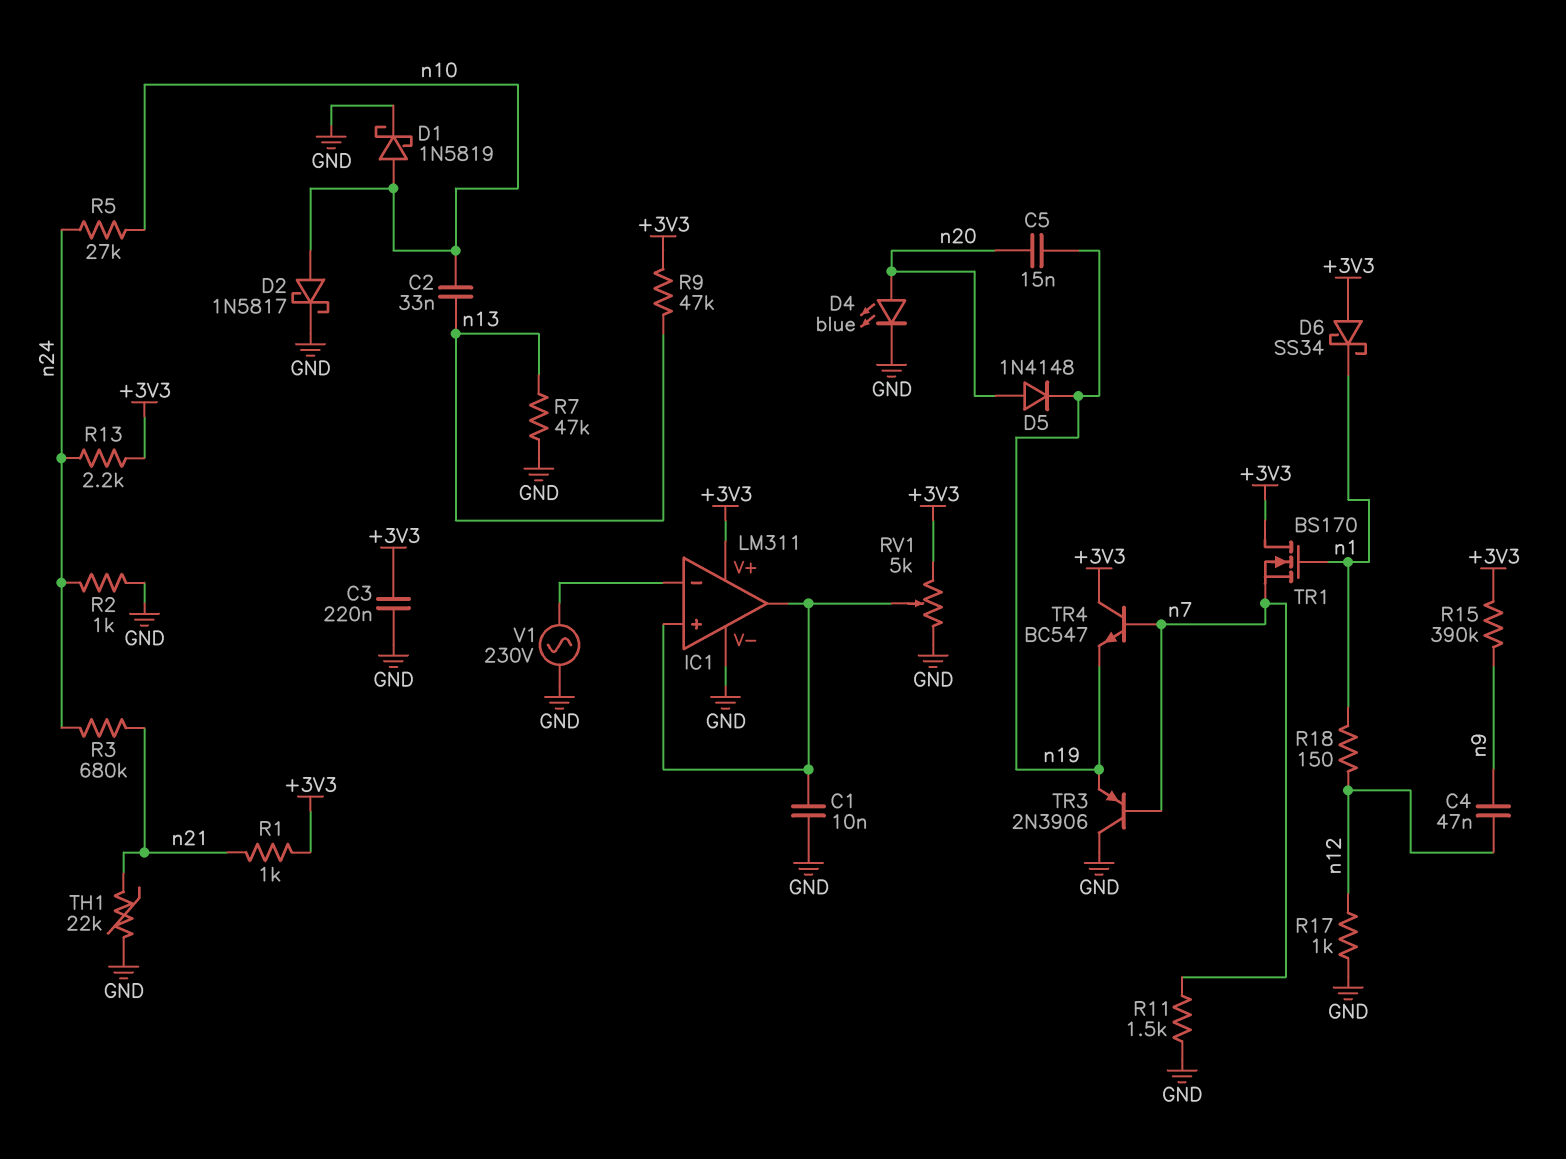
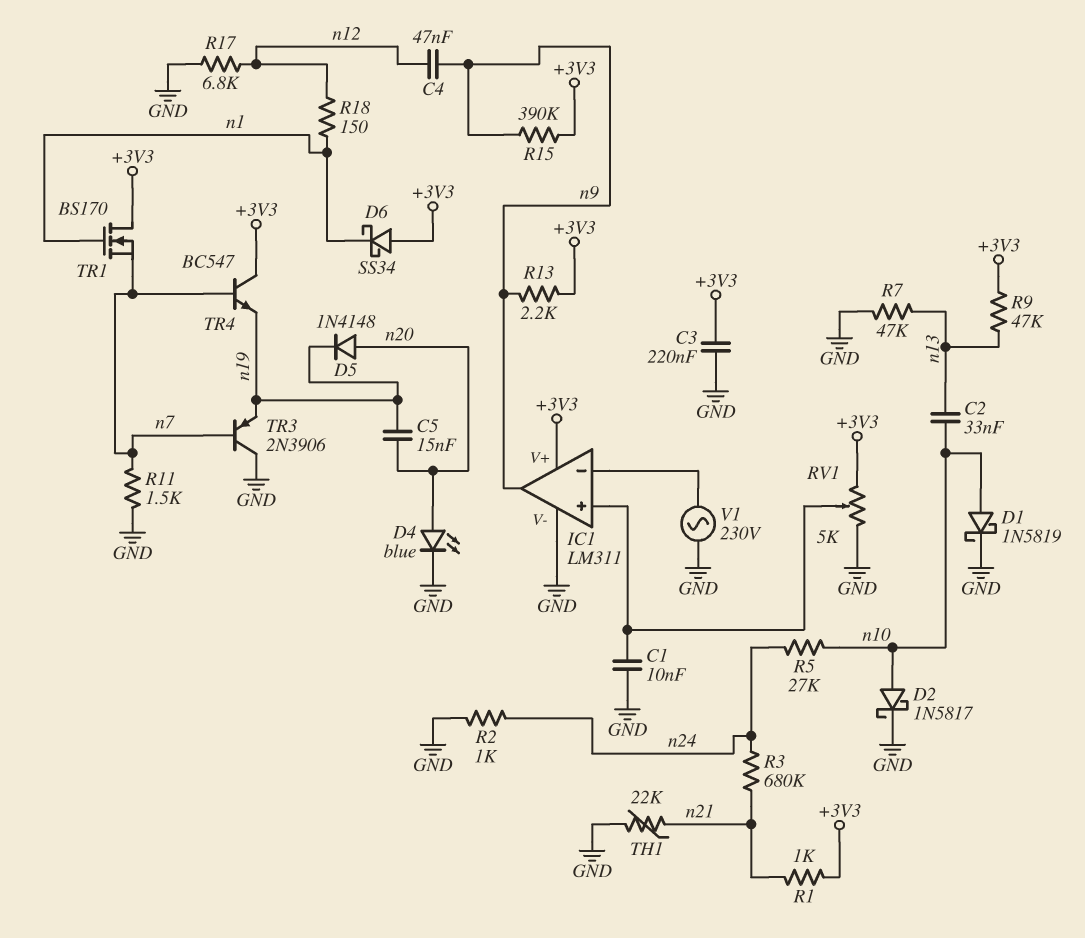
IC1 pin out: IC1/in+ -> n9
R13: 2.2k (+3V3, n24) -> 2.2k (+3V3, n9)
R17: 1k (GND, n12) -> 6.8k (GND, n12)

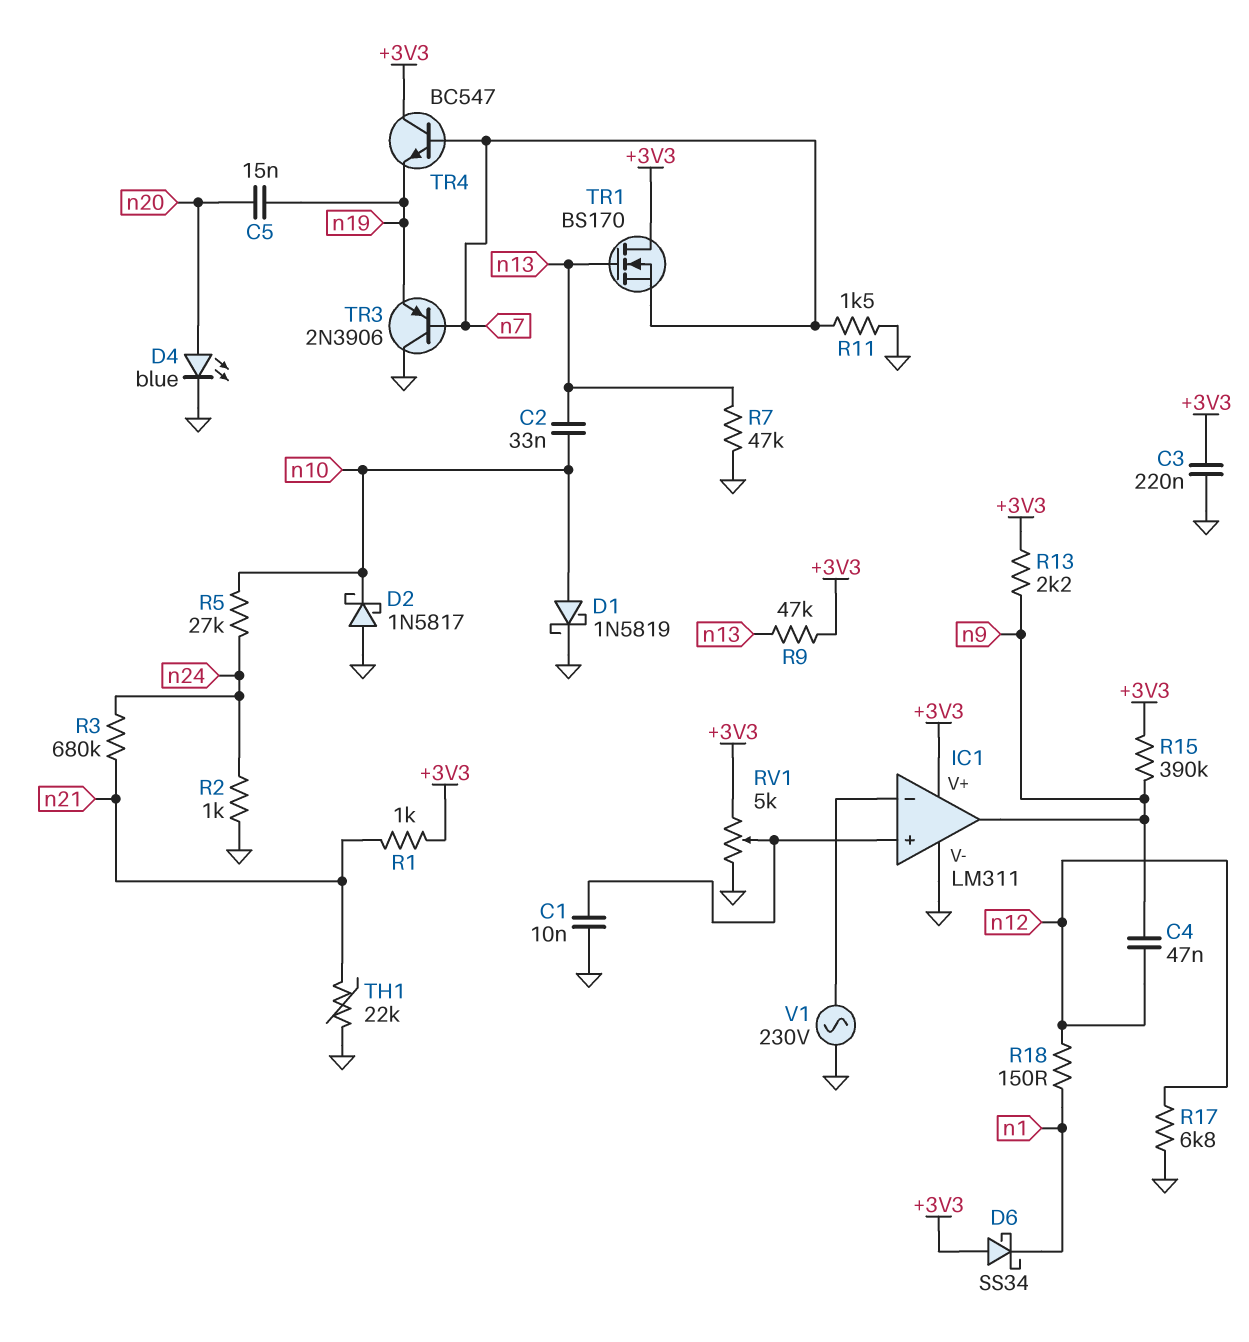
D2: schottky 1N5817 (A n10, K GND) -> schottky 1N5817 (A GND, K n10)
D5: diode 1N4148 (A n20, K n19) -> none
TR1: NMOS BS170 (G n1, D +3V3, S n7) -> NMOS BS170 (G n13, D +3V3, S n7)

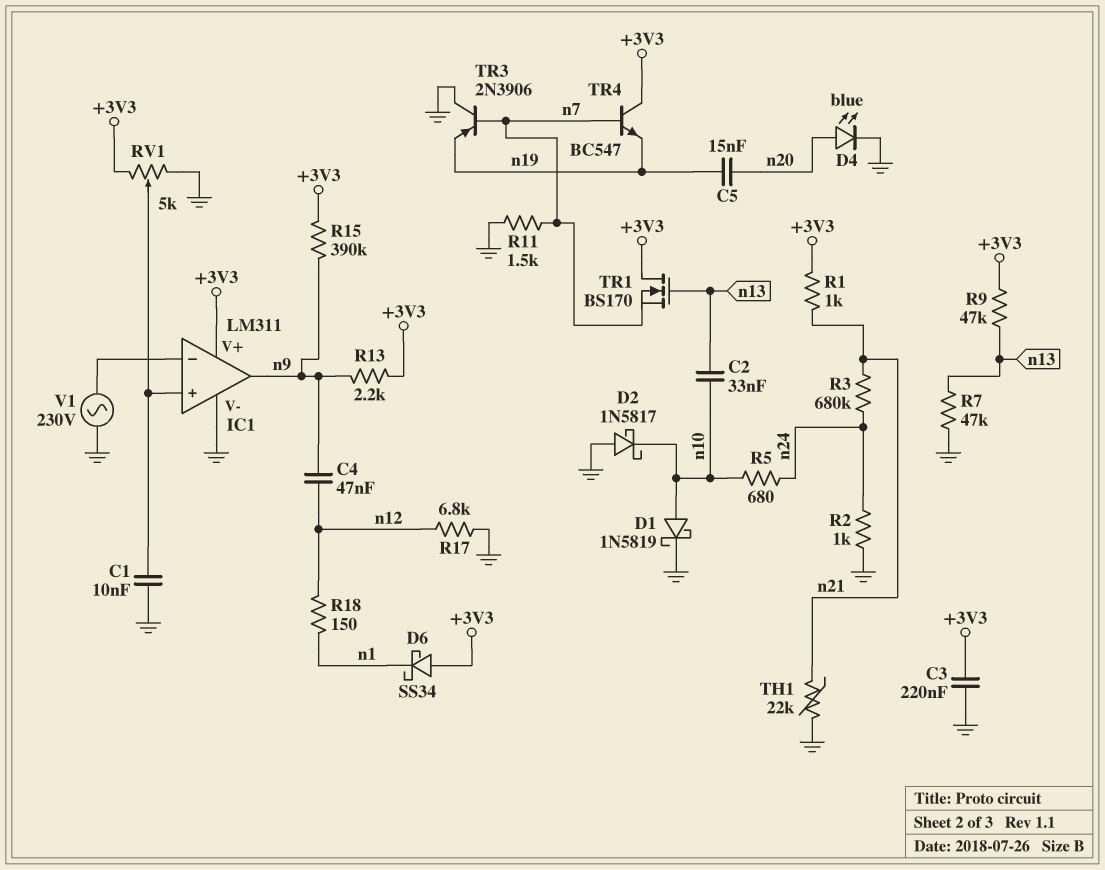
R5: 27k (n10, n24) -> 680 (n10, n24)

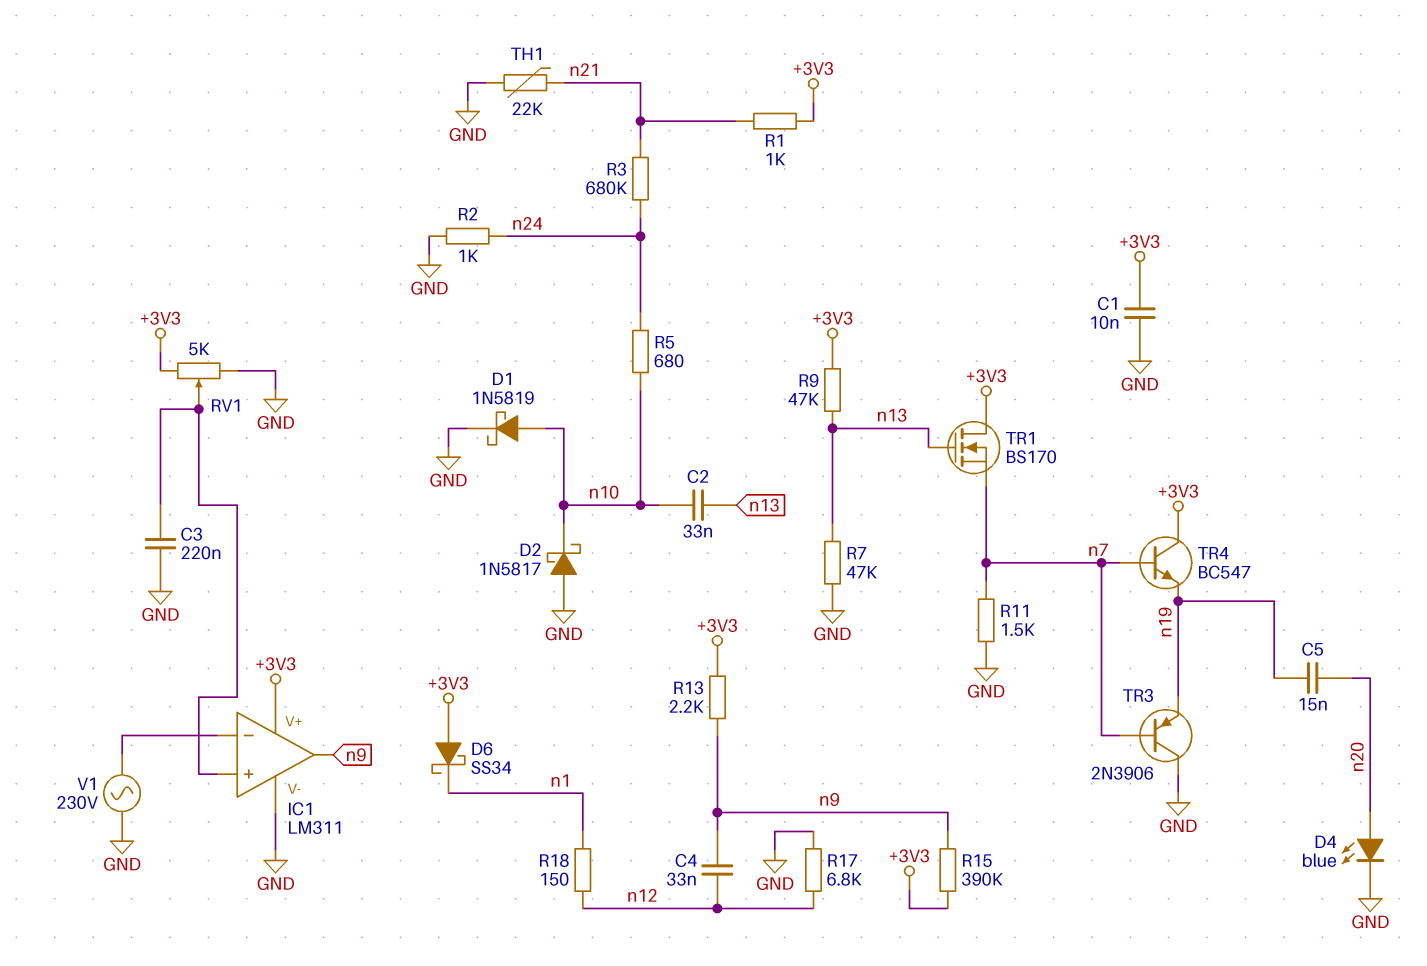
C1: 10nF (GND, IC1/in+) -> 10nF (+3V3, GND)
C3: 220nF (+3V3, GND) -> 220nF (GND, IC1/in+)
C4: 47nF (n9, n12) -> 33nF (n9, n12)

